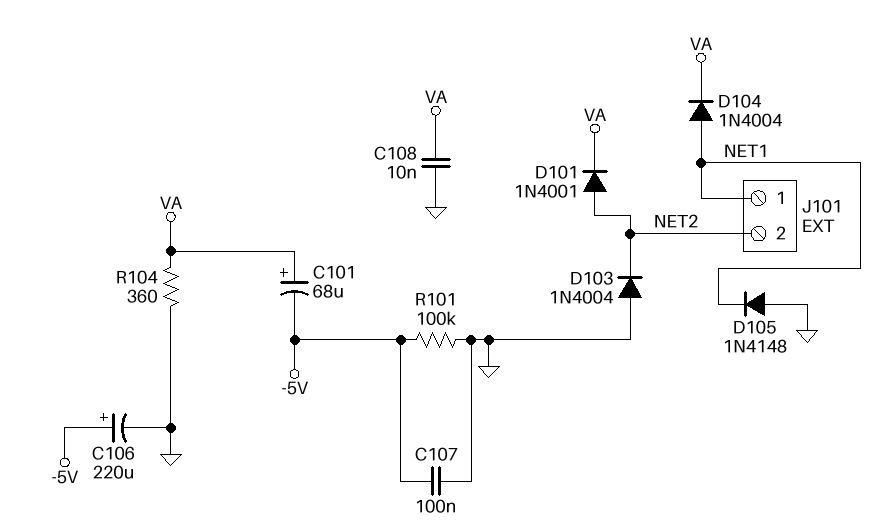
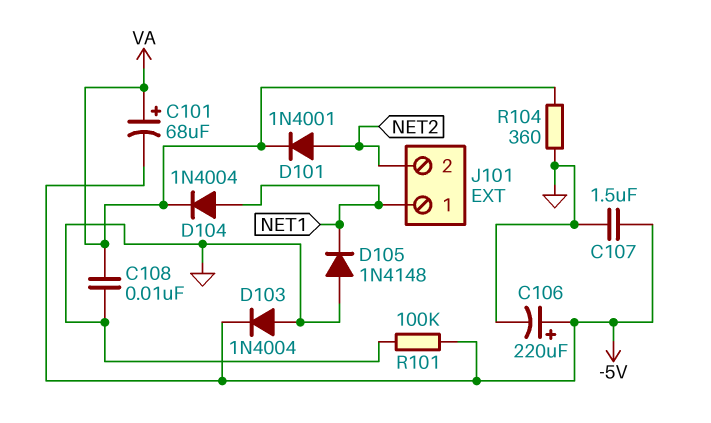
C107: 100nF (-5V, GND) -> 1.5uF (-5V, GND)
D103: diode 1N4004 (A GND, K NET2) -> diode 1N4004 (A GND, K -5V)

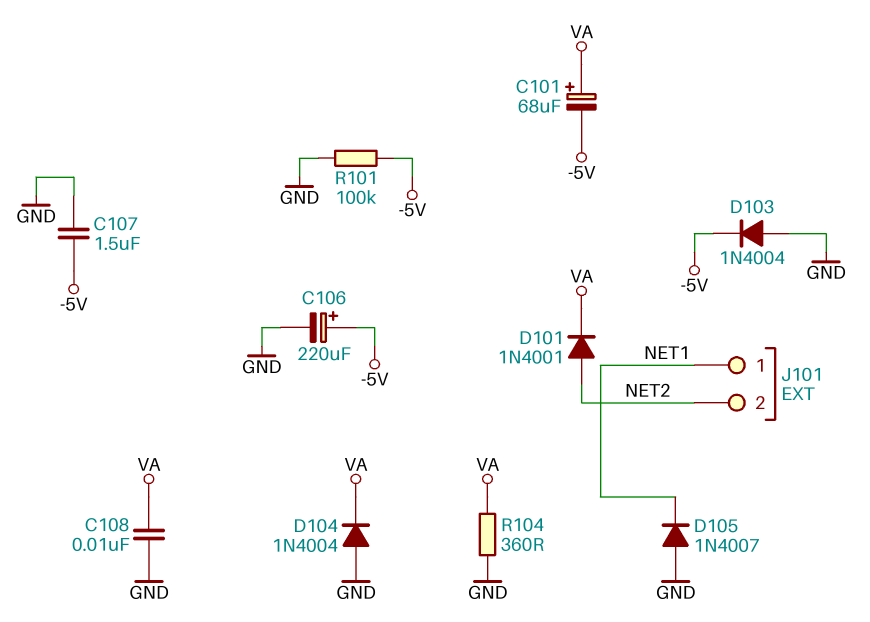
D104: diode 1N4004 (A NET1, K VA) -> diode 1N4004 (A GND, K VA)
D105: diode 1N4148 (A GND, K NET1) -> diode 1N4007 (A GND, K NET1)

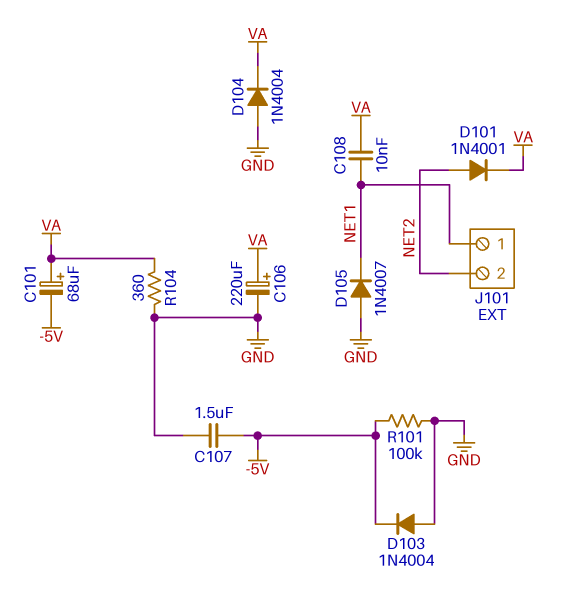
C106: 220uF (plus -5V, minus GND) -> 220uF (plus VA, minus GND)
C108: 10nF (GND, VA) -> 10nF (NET1, VA)

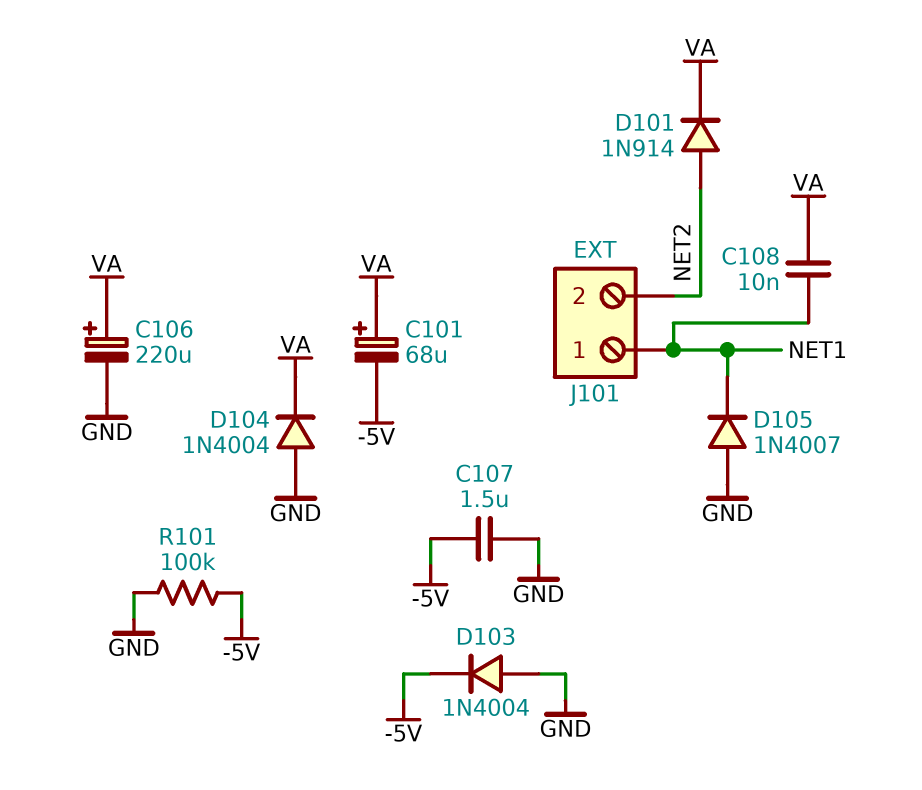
D101: diode 1N4001 (A NET2, K VA) -> diode 1N914 (A NET2, K VA)
R104: 360 (GND, VA) -> none

